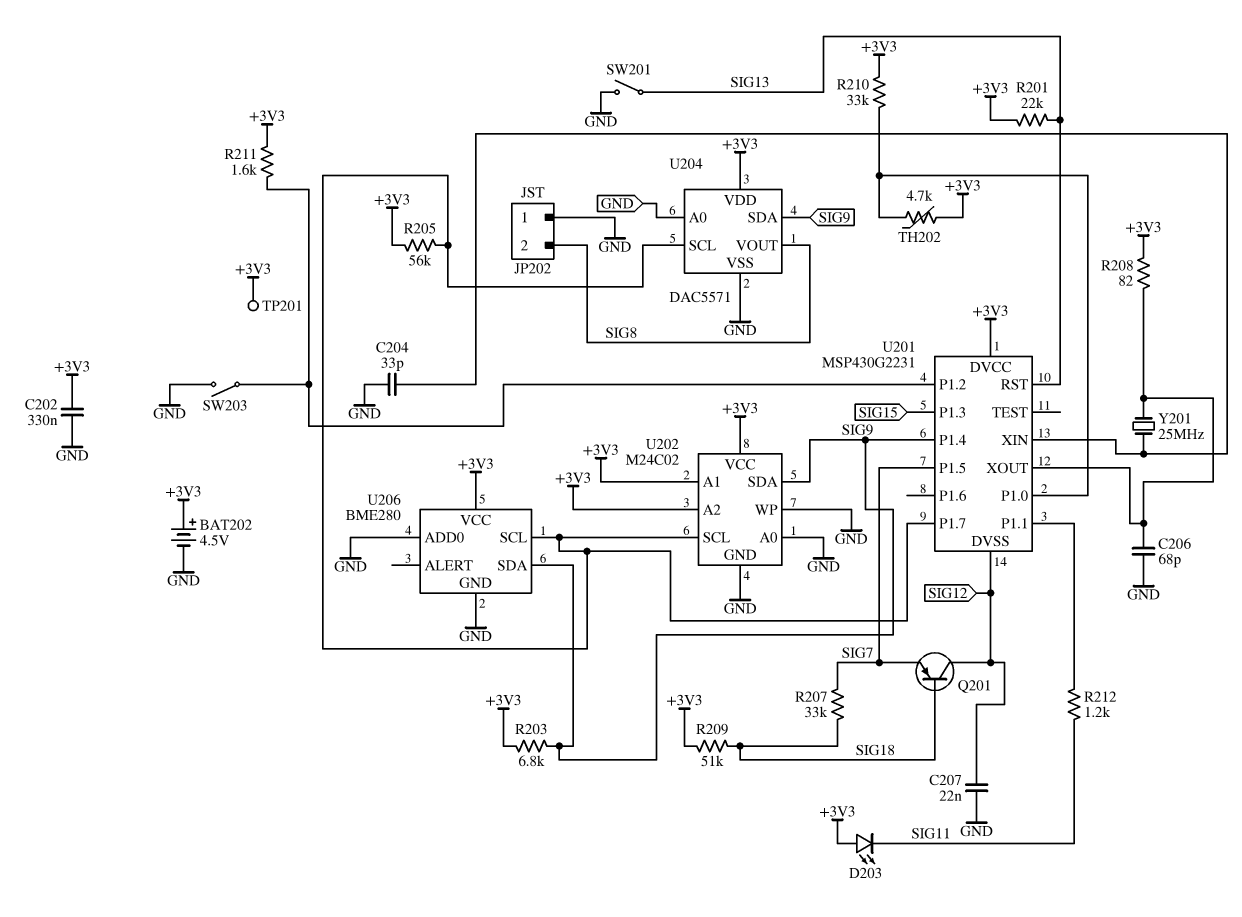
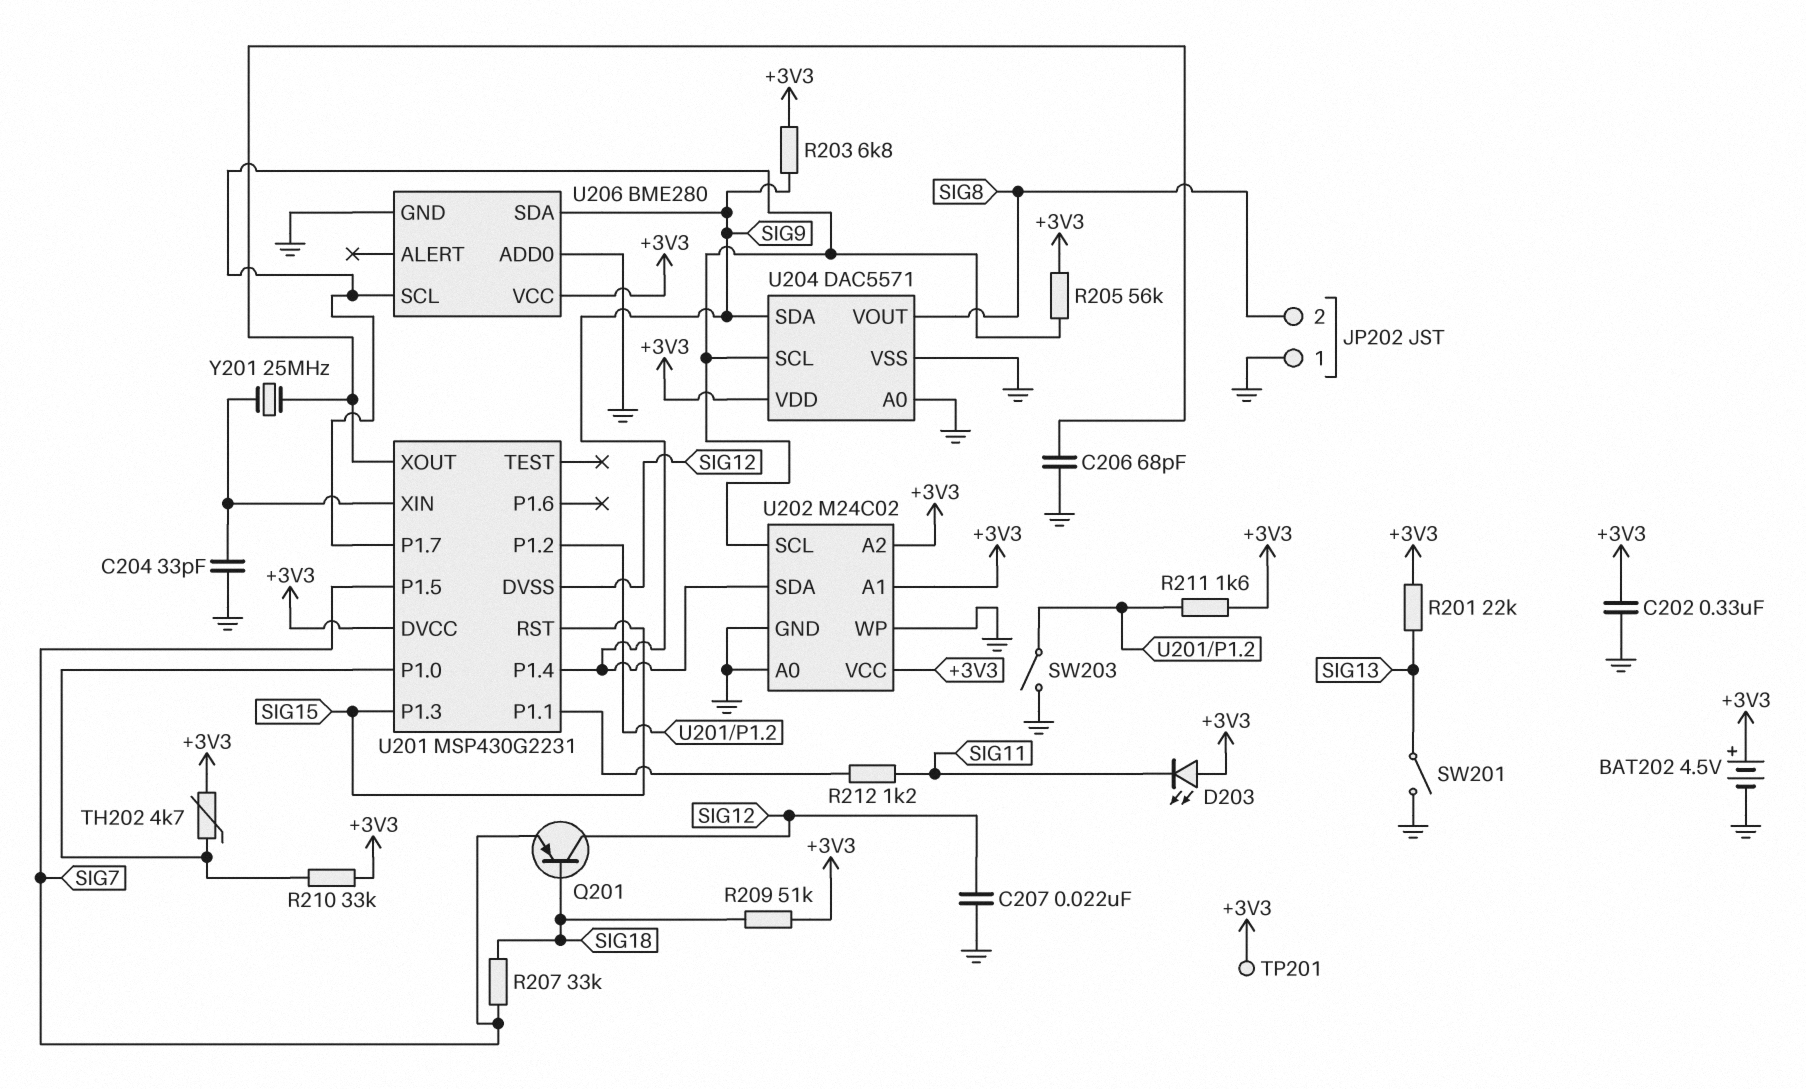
R208: 82 (+3V3, U201/XOUT) -> none
U201 pin RST: SIG13 -> SIG15

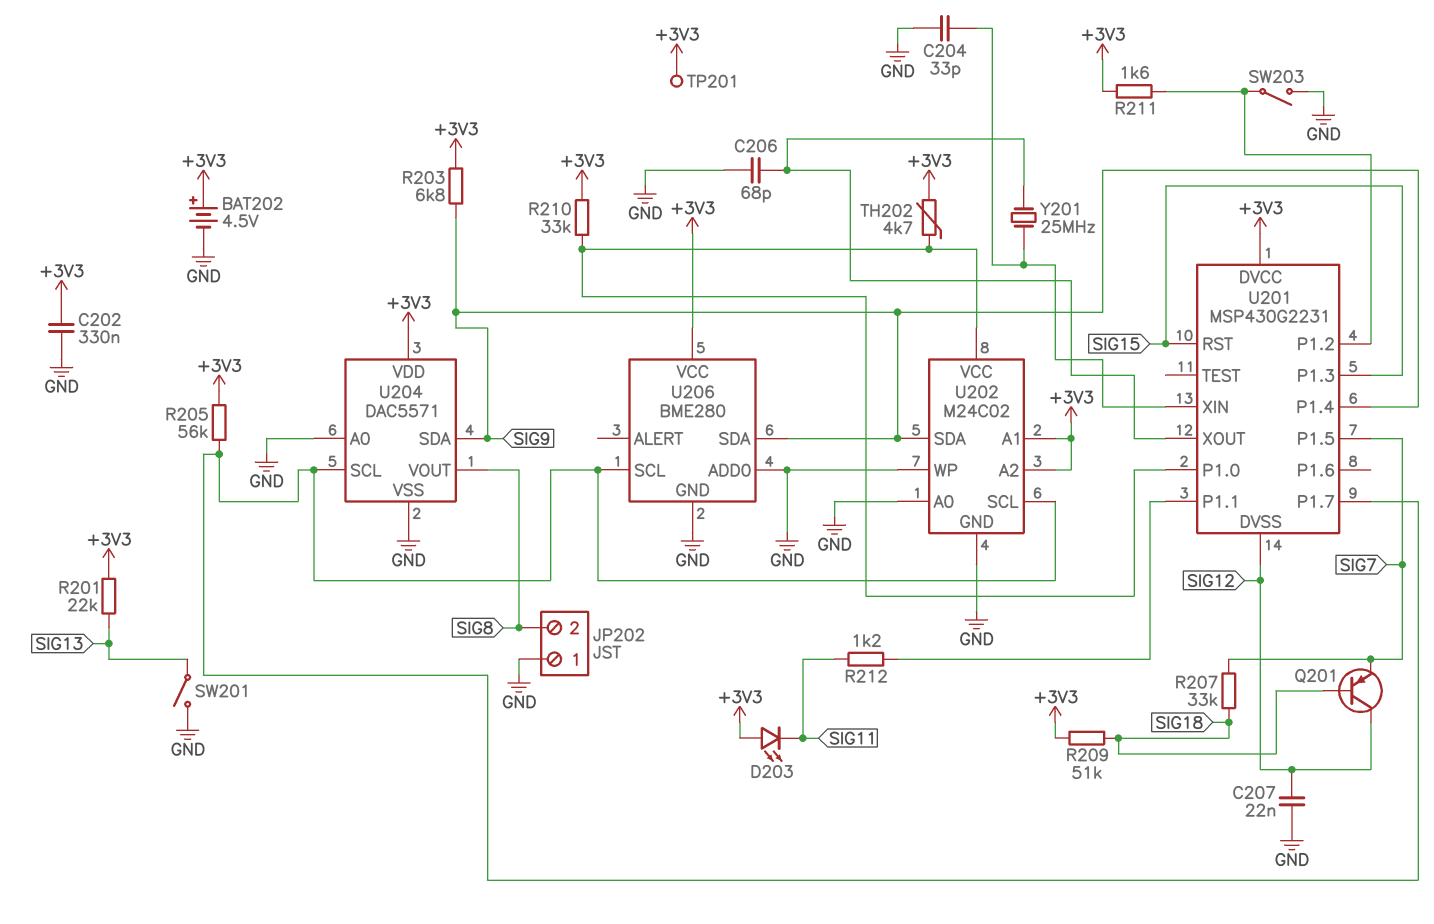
U202 pin VCC: +3V3 -> U201/P1.0

